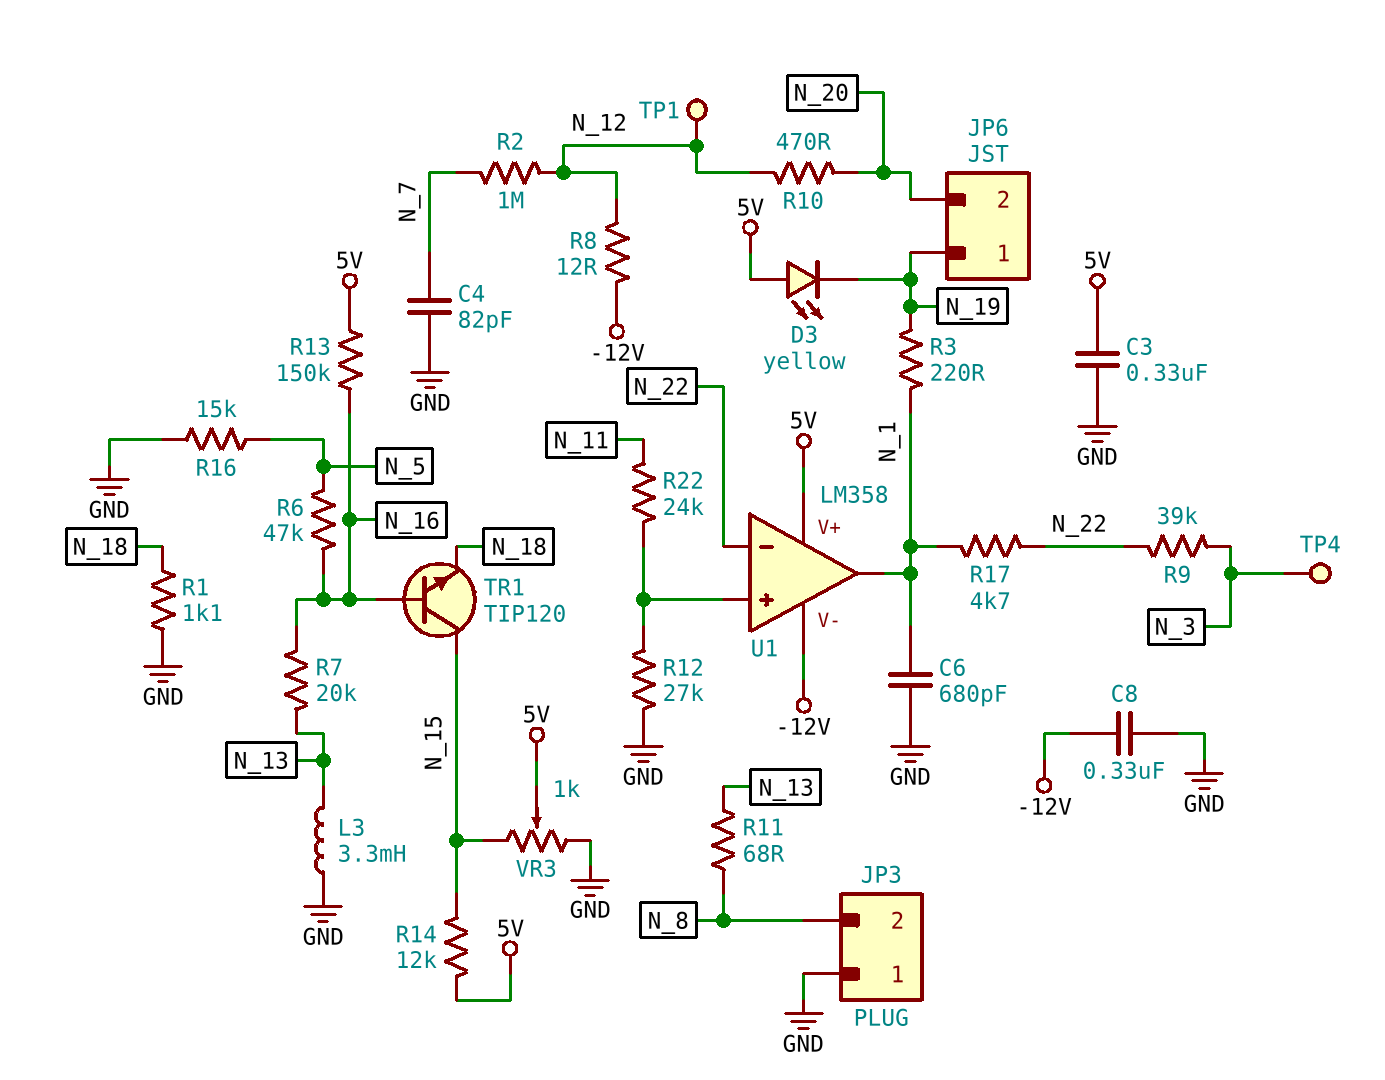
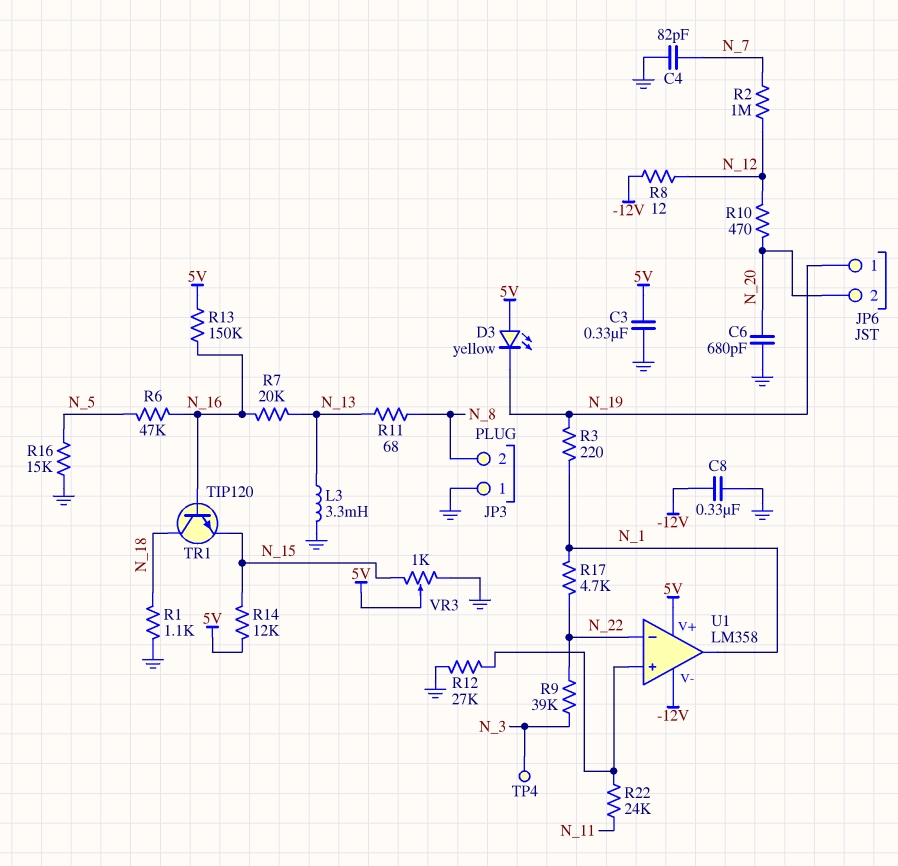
C6: 680pF (GND, N_1) -> 680pF (GND, N_20)
TP1: test point (N_12) -> none
TR1: NPN TIP120 (B N_16, C N_15, E N_18) -> NPN TIP120 (B N_16, C N_18, E N_15)

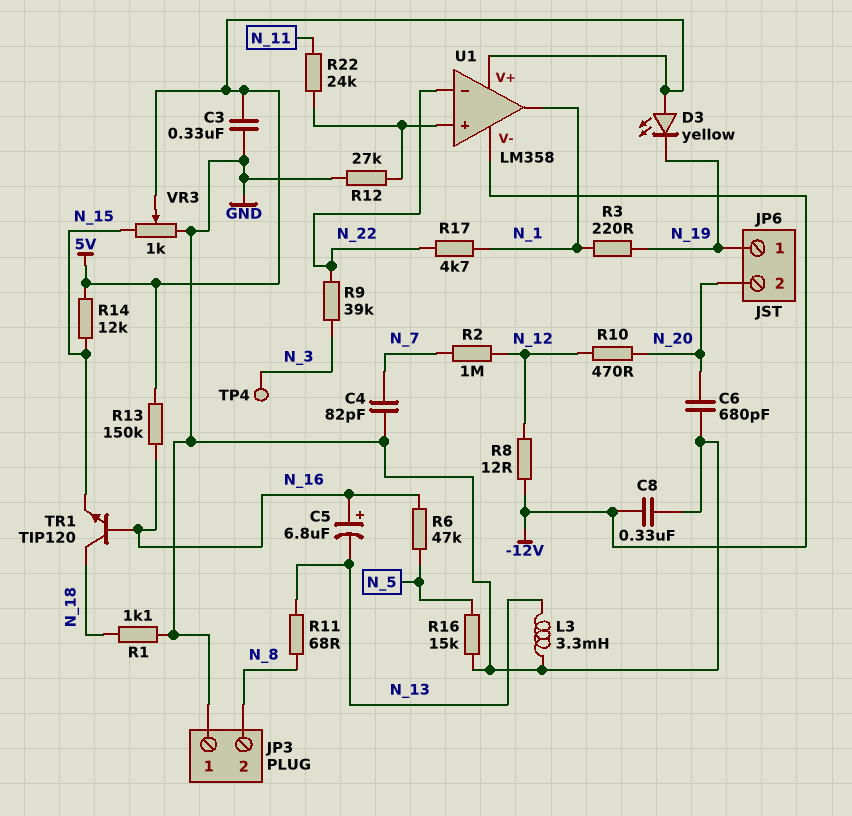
C5: none -> 6.8uF (plus N_16, minus N_13)
R7: 20k (N_13, N_16) -> none

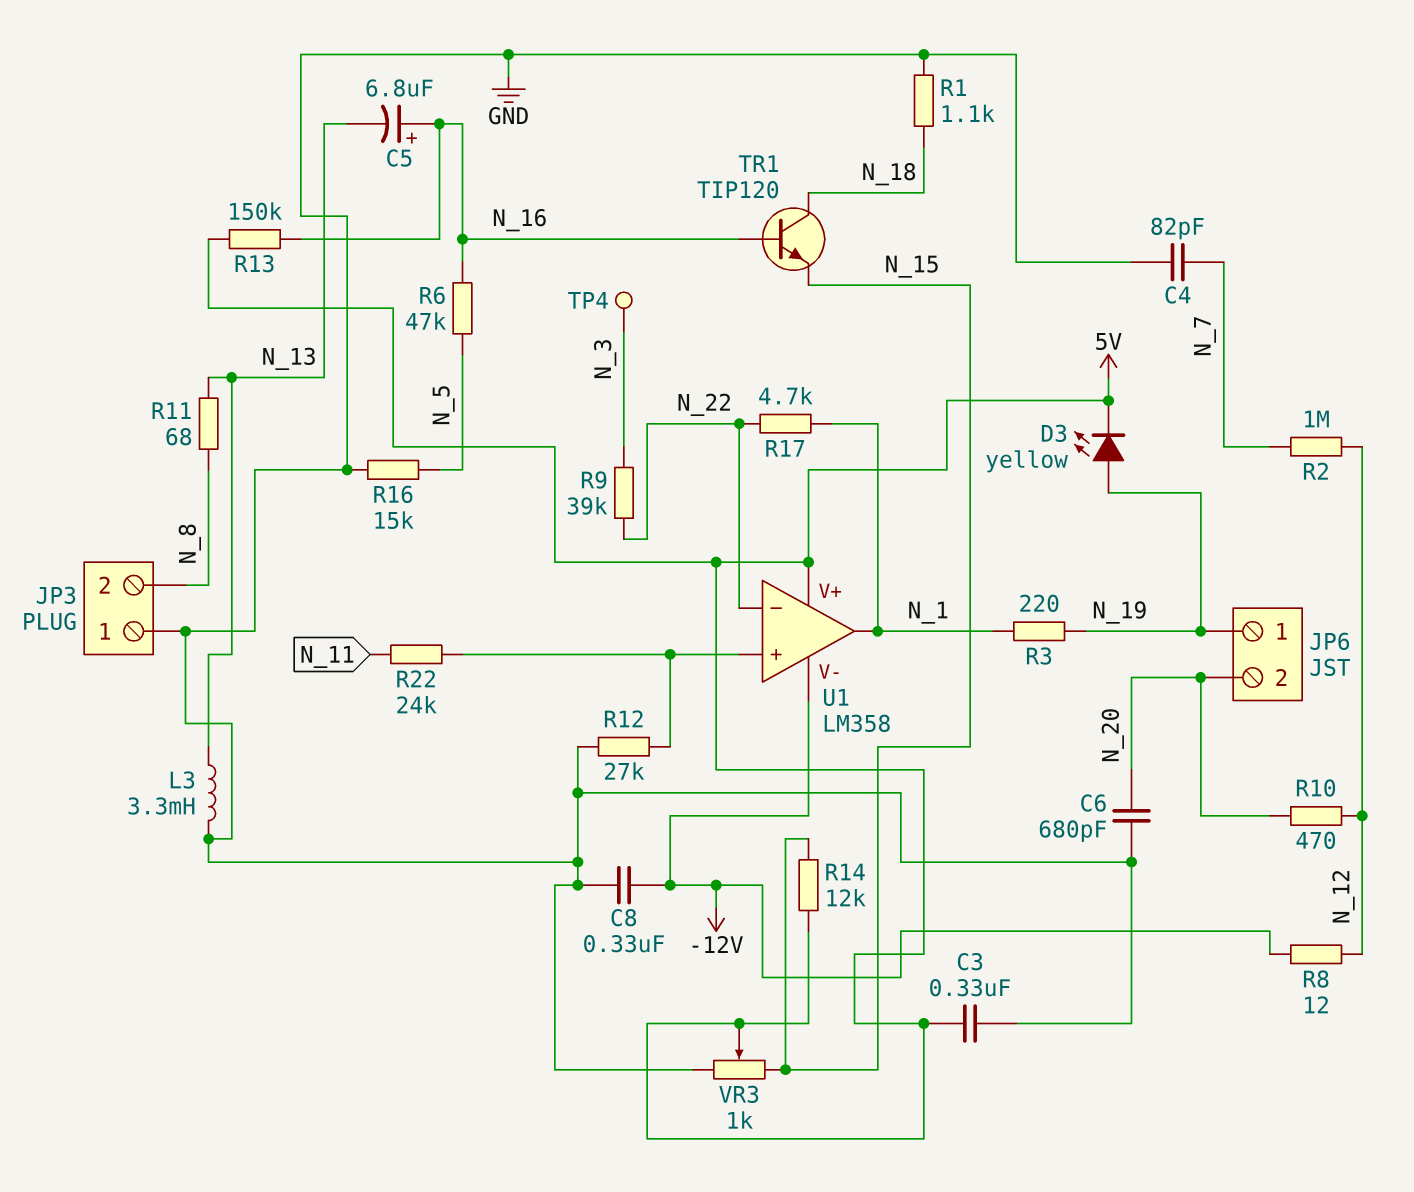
D3: LED yellow (A 5V, K N_19) -> LED yellow (A N_19, K 5V)

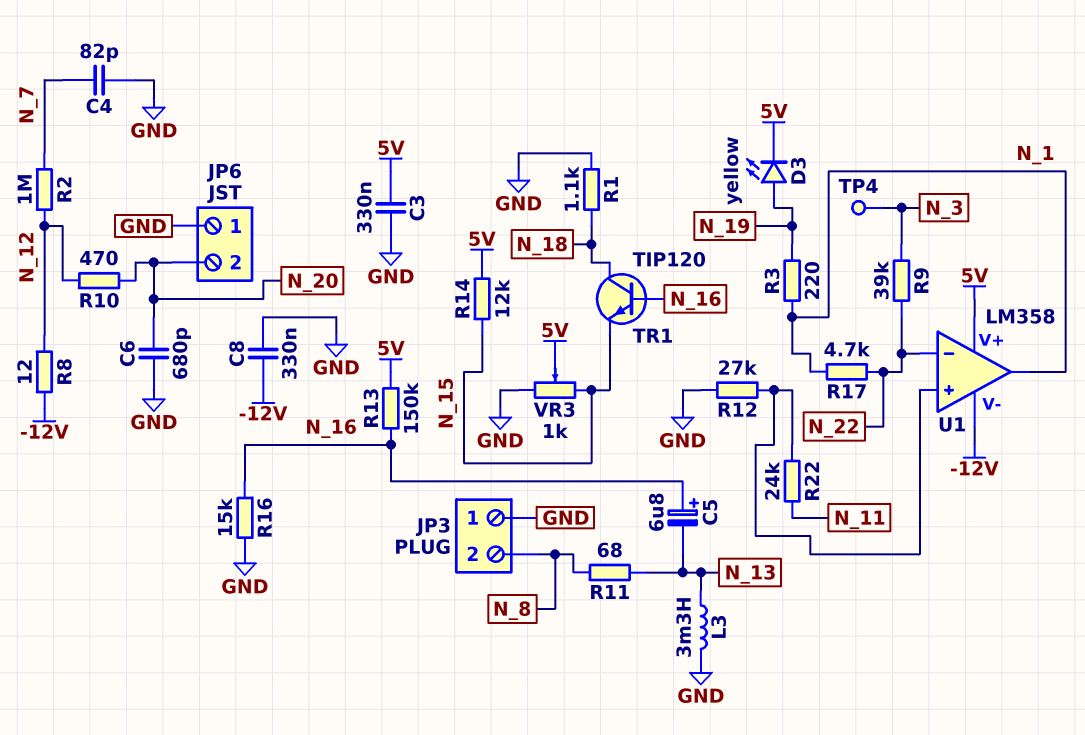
JP6 pin 1: N_19 -> GND
R6: 47k (N_5, N_16) -> none
R16: 15k (GND, N_5) -> 15k (GND, N_16)

